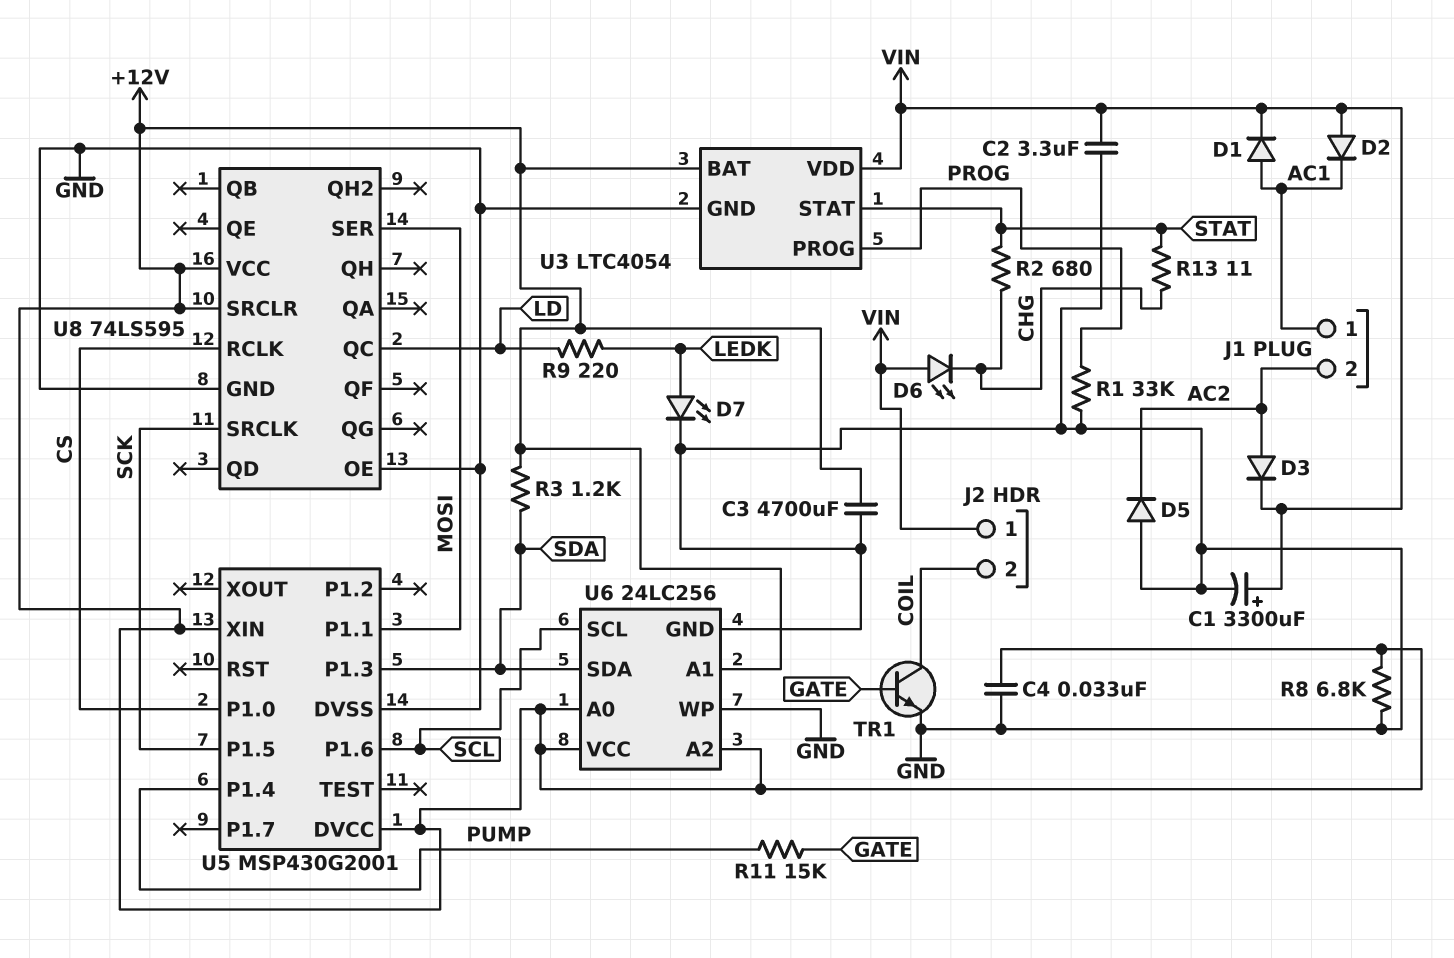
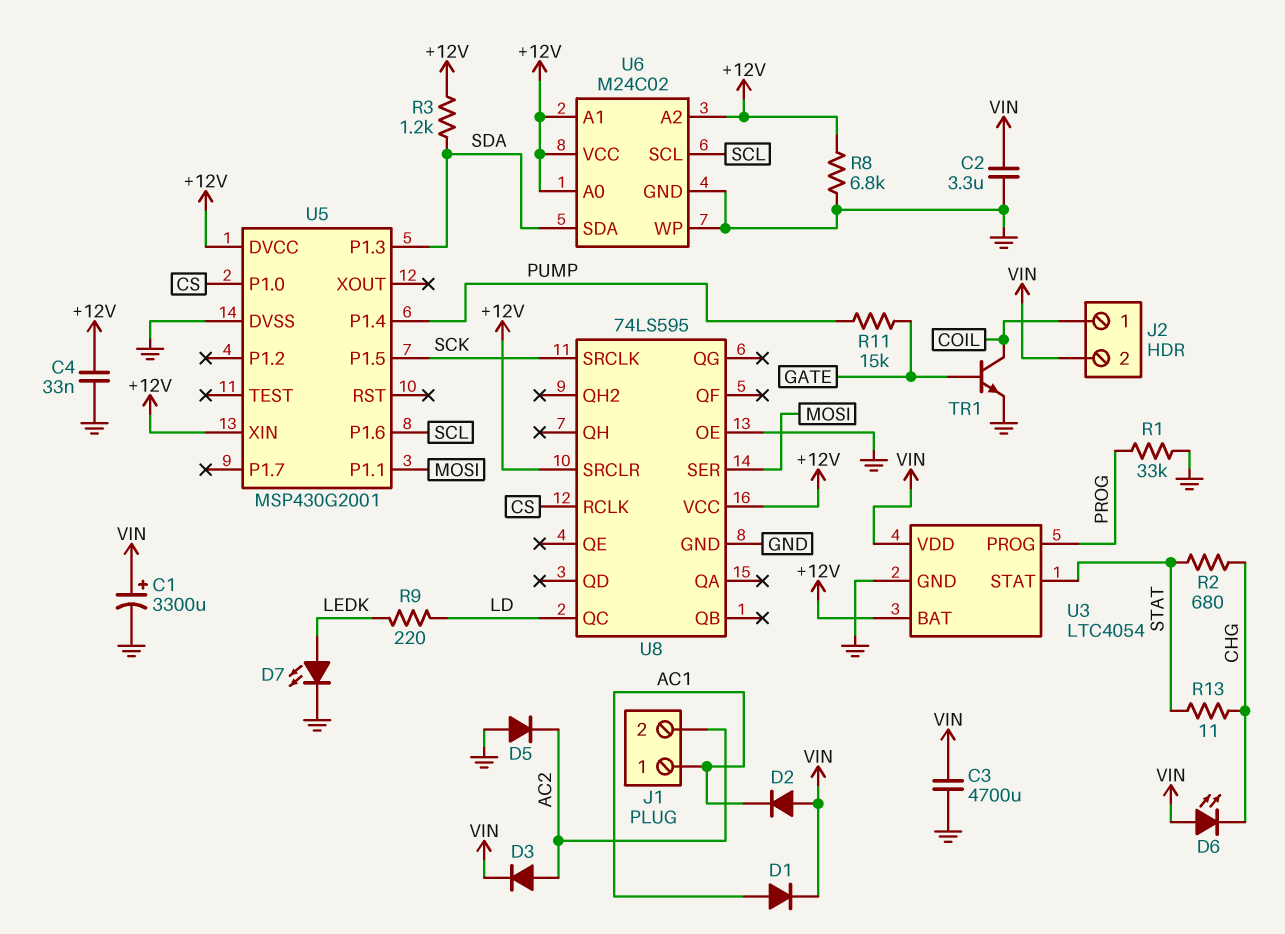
C3: 4700uF (+12V, GND) -> 4700uF (GND, VIN)
J2 pin 1: VIN -> COIL
J2 pin 2: COIL -> VIN
U6: 24LC256 -> M24C02

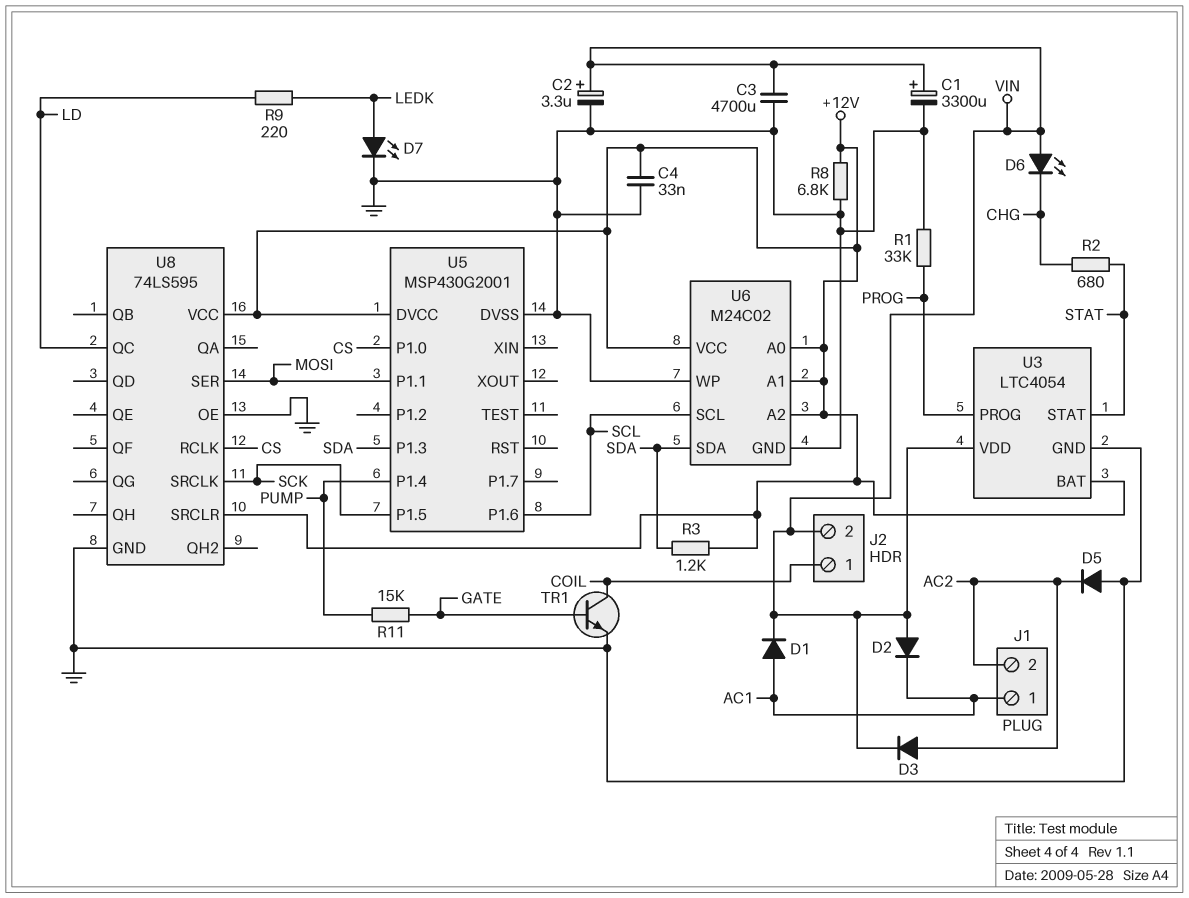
C2: 3.3uF (GND, VIN) -> 3.3uF (plus VIN, minus GND)
R13: 11 (CHG, STAT) -> none
U5 pin XIN: +12V -> none

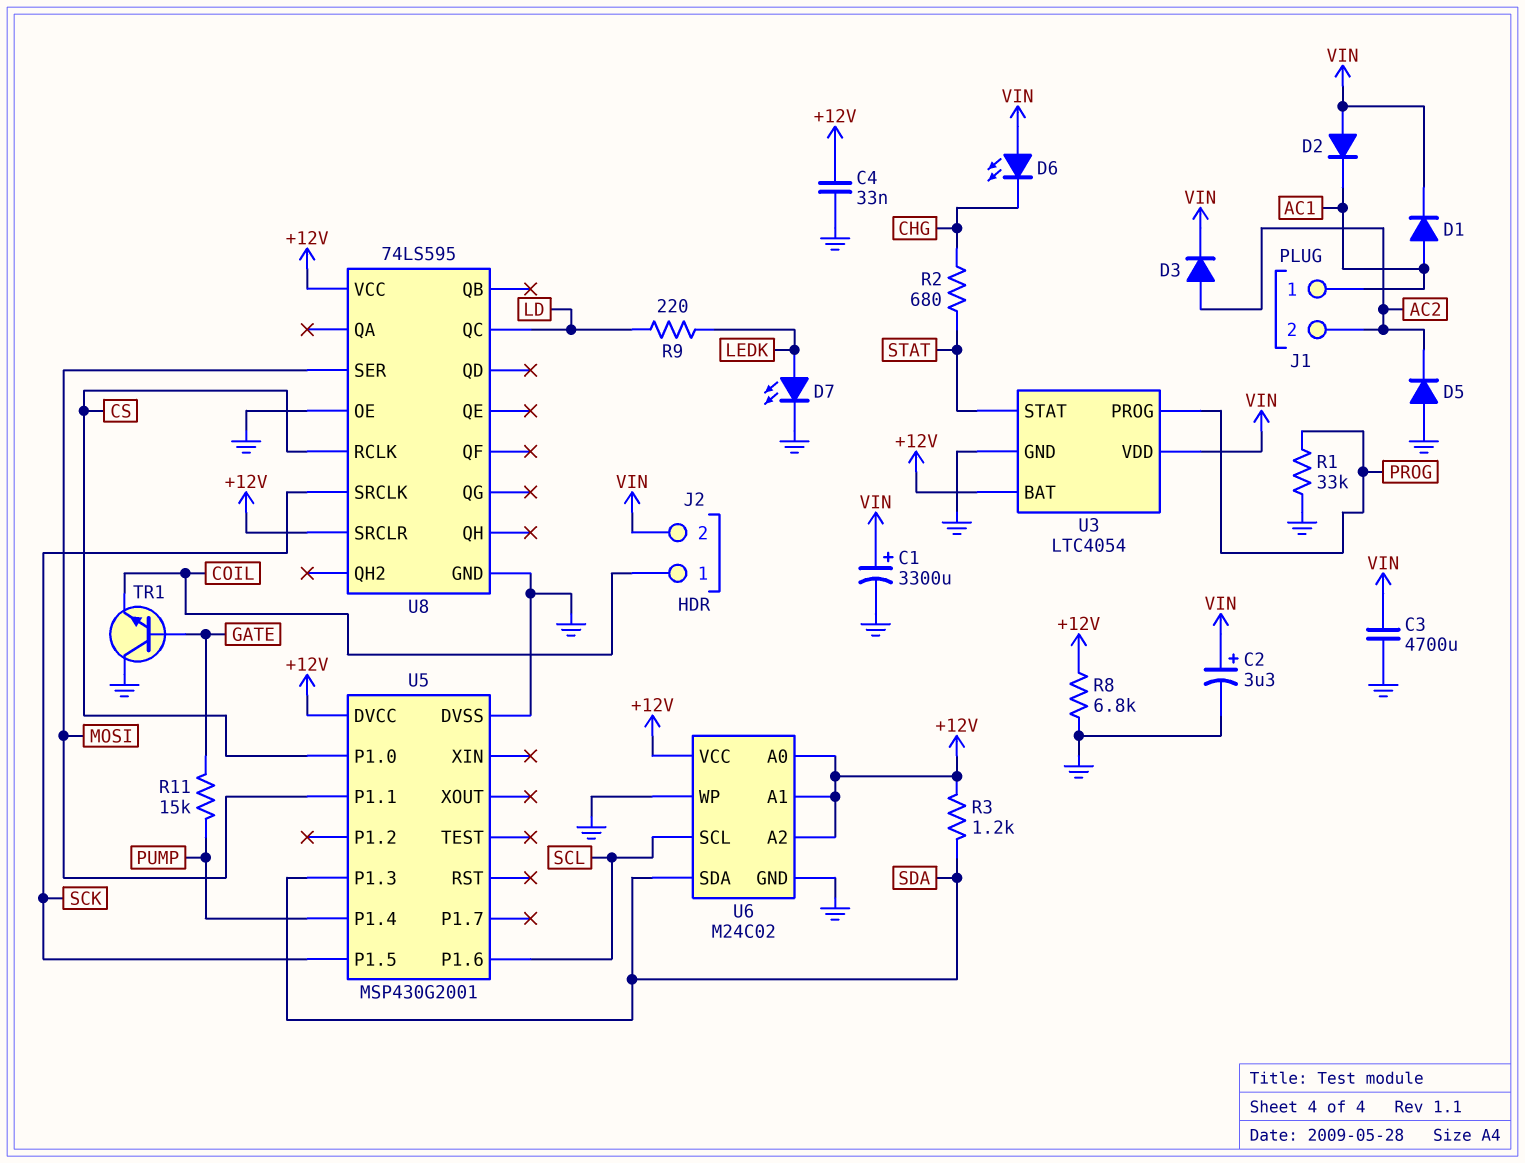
TR1: NPN (B GATE, C COIL, E GND) -> NPN (B GATE, C GND, E COIL)

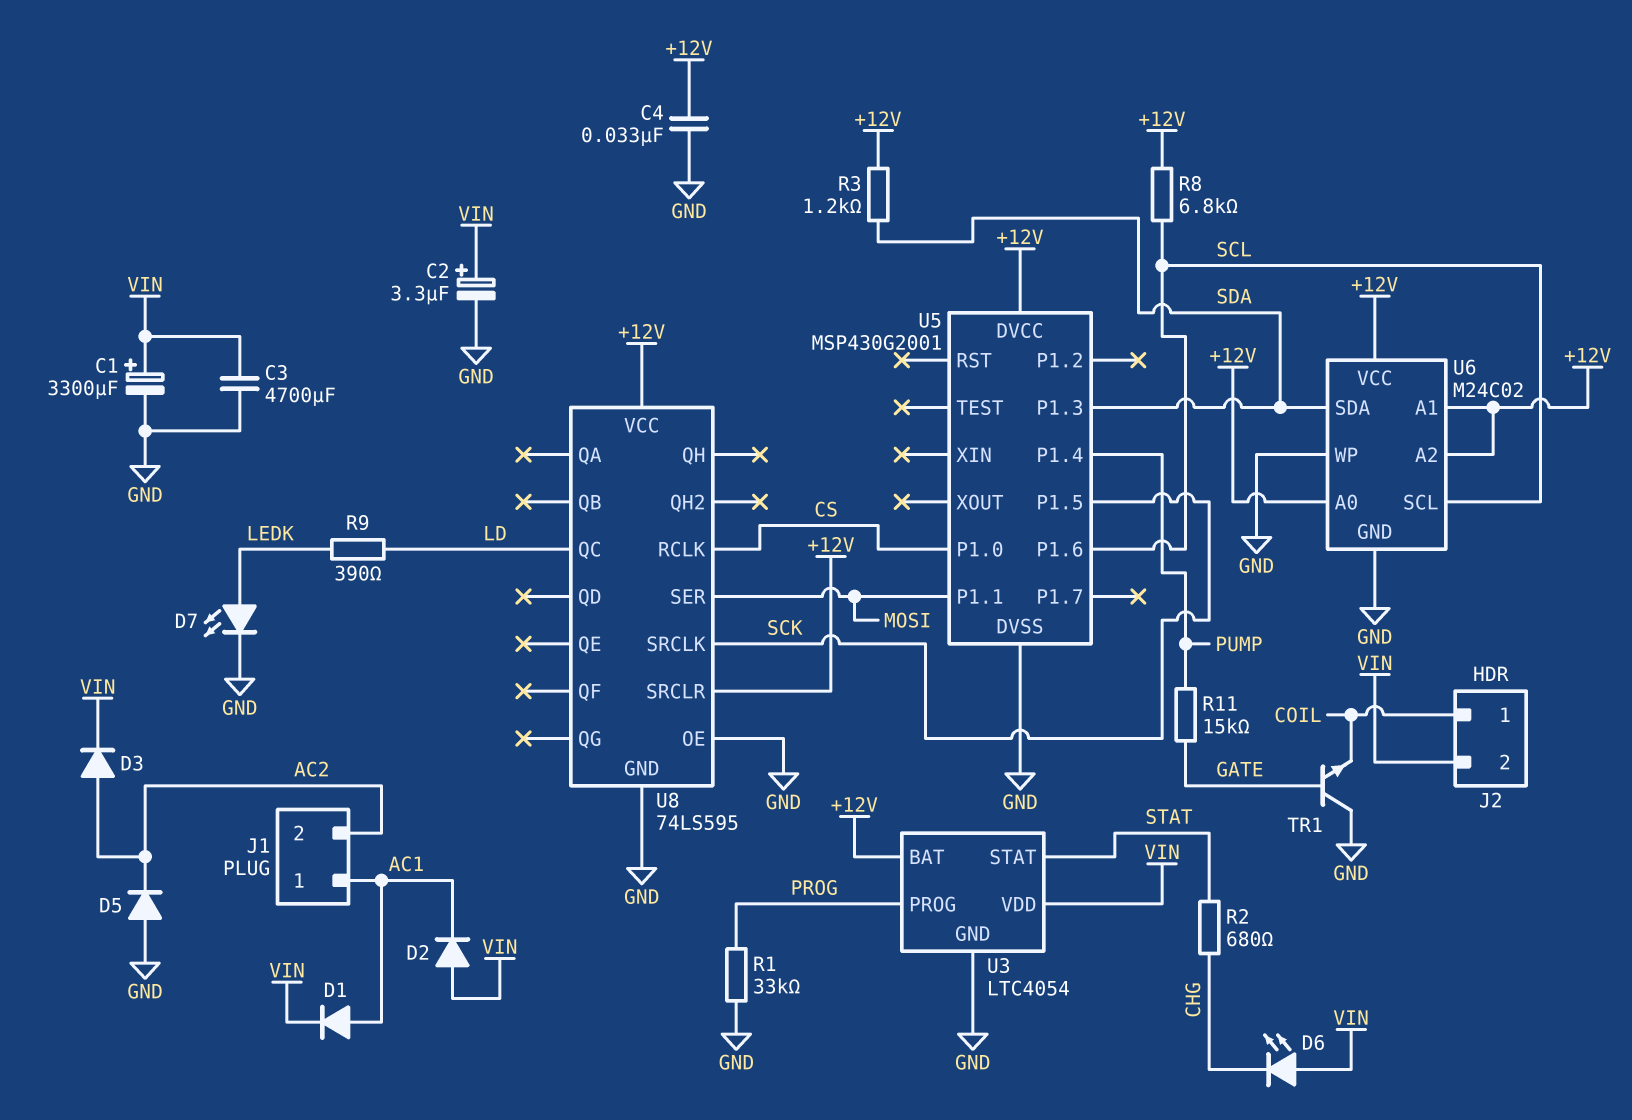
R8: 6.8k (+12V, GND) -> 6.8k (+12V, SCL)
R9: 220 (LD, LEDK) -> 390 (LD, LEDK)

